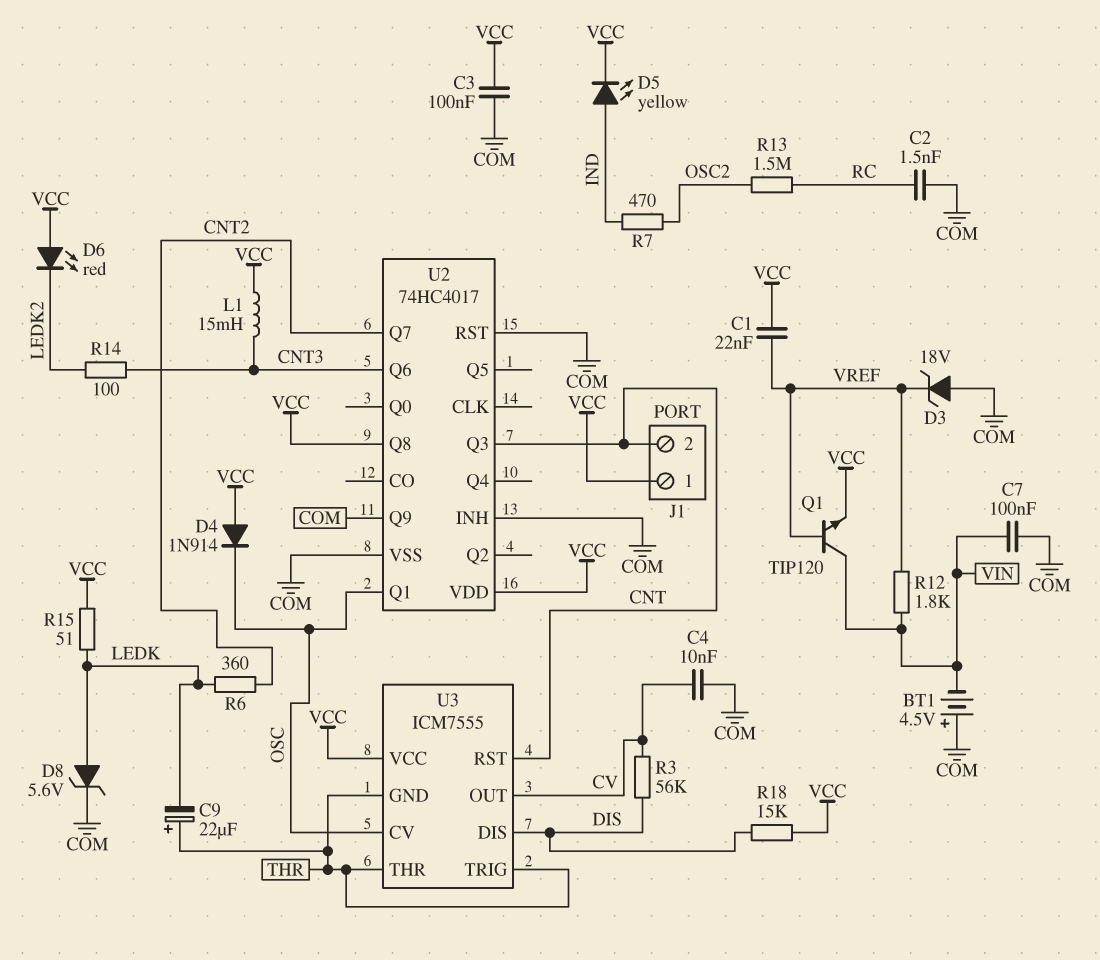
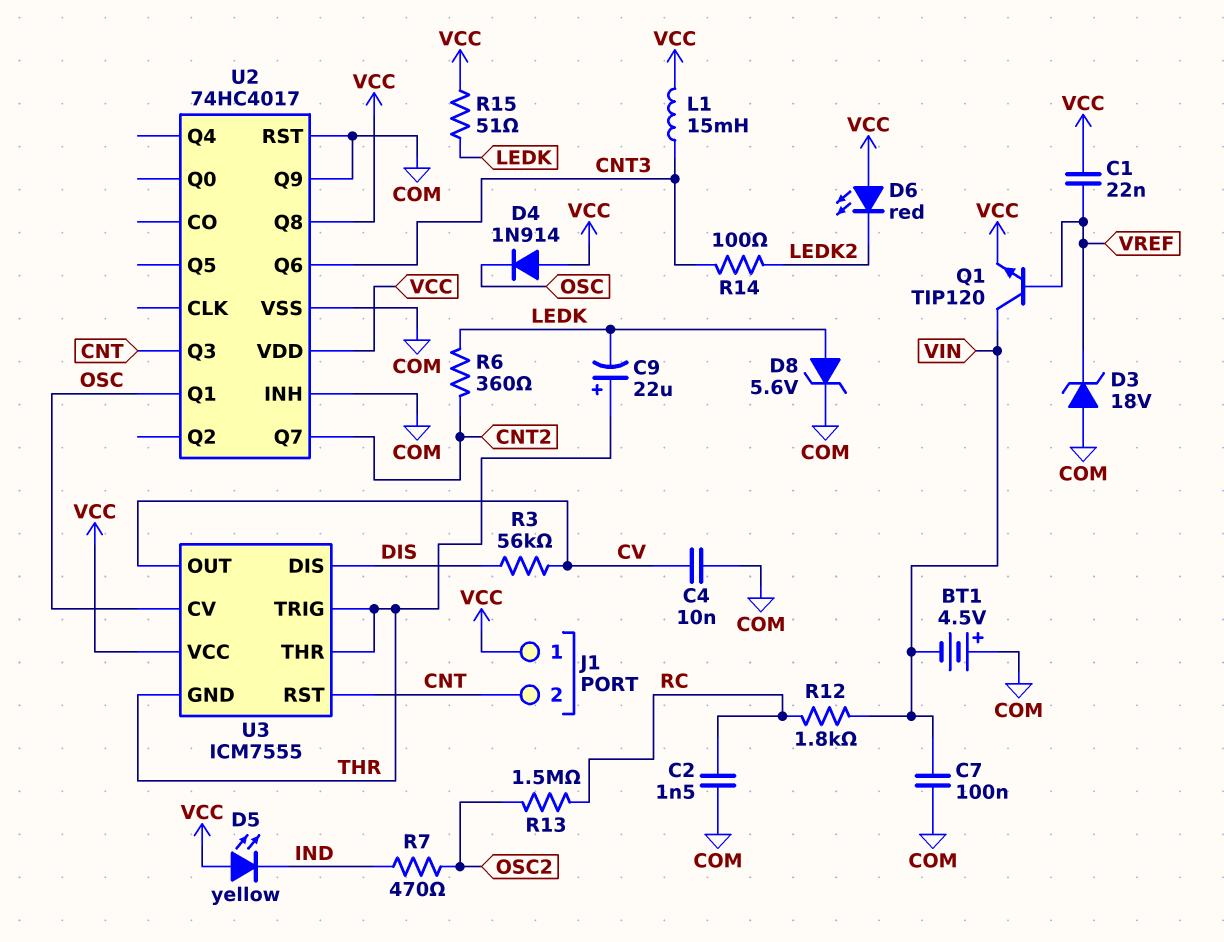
C3: 100nF (COM, VCC) -> none
D5: LED yellow (A IND, K VCC) -> LED yellow (A VCC, K IND)
R12: 1.8k (VIN, VREF) -> 1.8k (RC, VIN)
R18: 15k (DIS, VCC) -> none

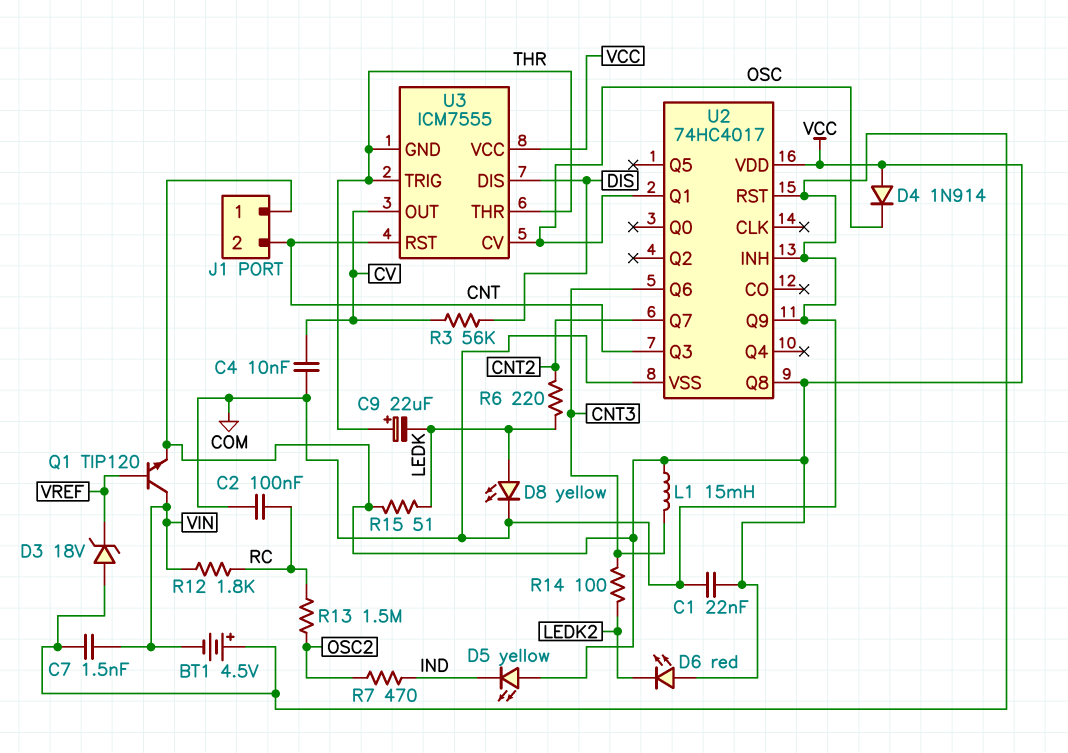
C1: 22nF (VCC, VREF) -> 22nF (COM, VCC)
C2: 1.5nF (COM, RC) -> 100nF (COM, RC)
C7: 100nF (COM, VIN) -> 1.5nF (COM, VIN)
D8: zener 5.6V (A LEDK, K COM) -> LED yellow (A LEDK, K COM)
R6: 360 (CNT2, LEDK) -> 220 (CNT2, LEDK)

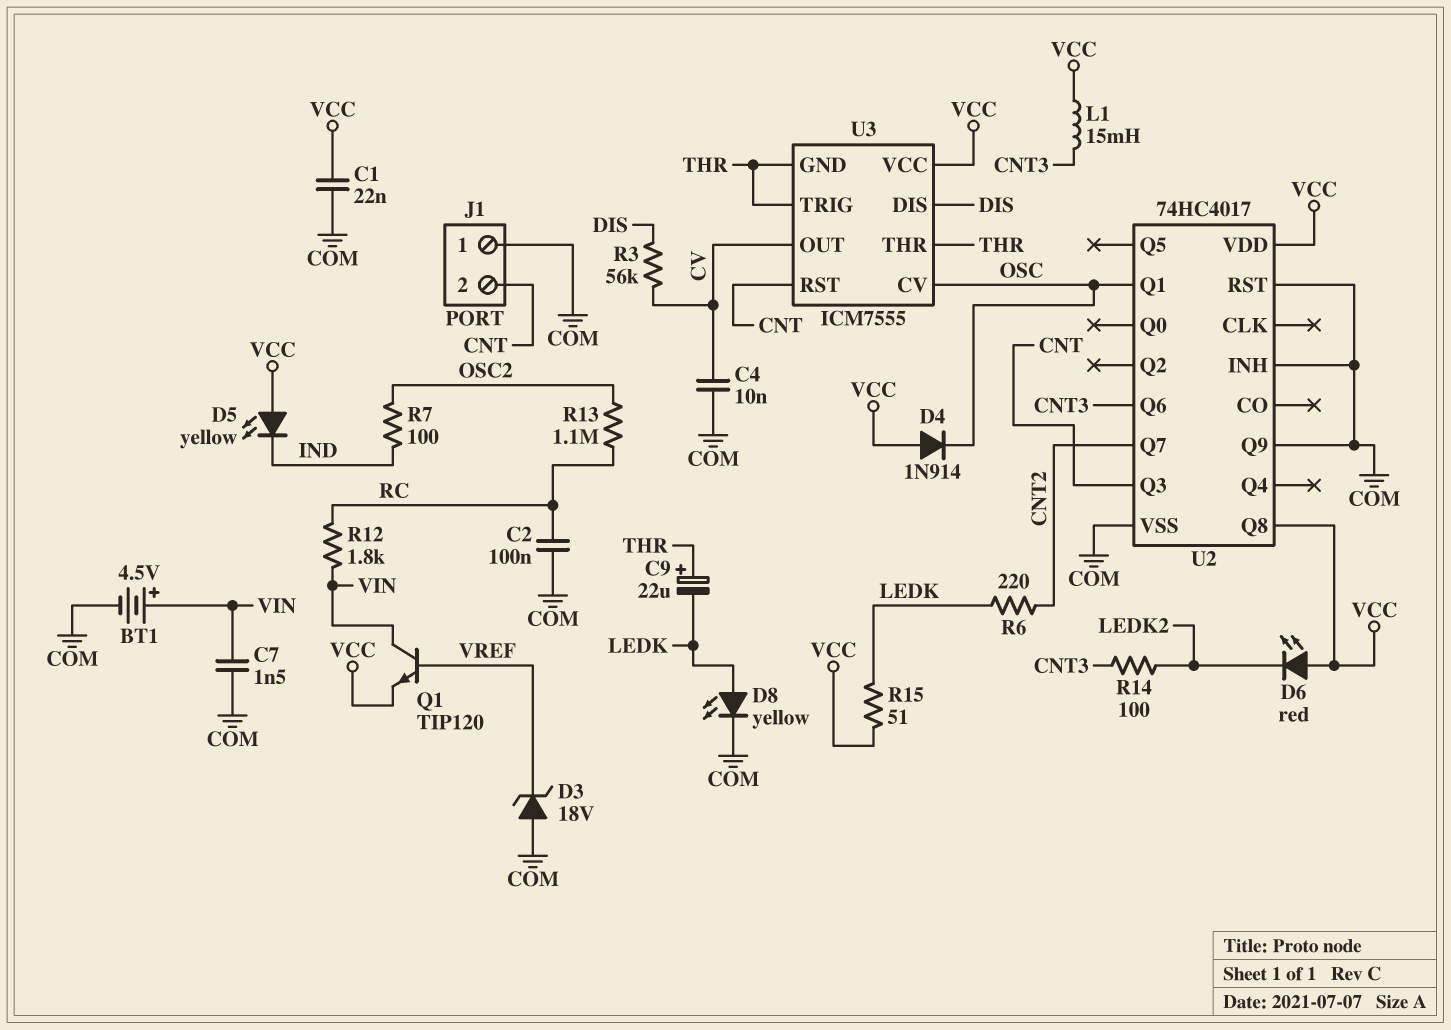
BT1: 4.5V (plus COM, minus VIN) -> 4.5V (plus VIN, minus COM)
J1 pin 1: VCC -> COM
R7: 470 (IND, OSC2) -> 100 (IND, OSC2)
R13: 1.5M (OSC2, RC) -> 1.1M (OSC2, RC)

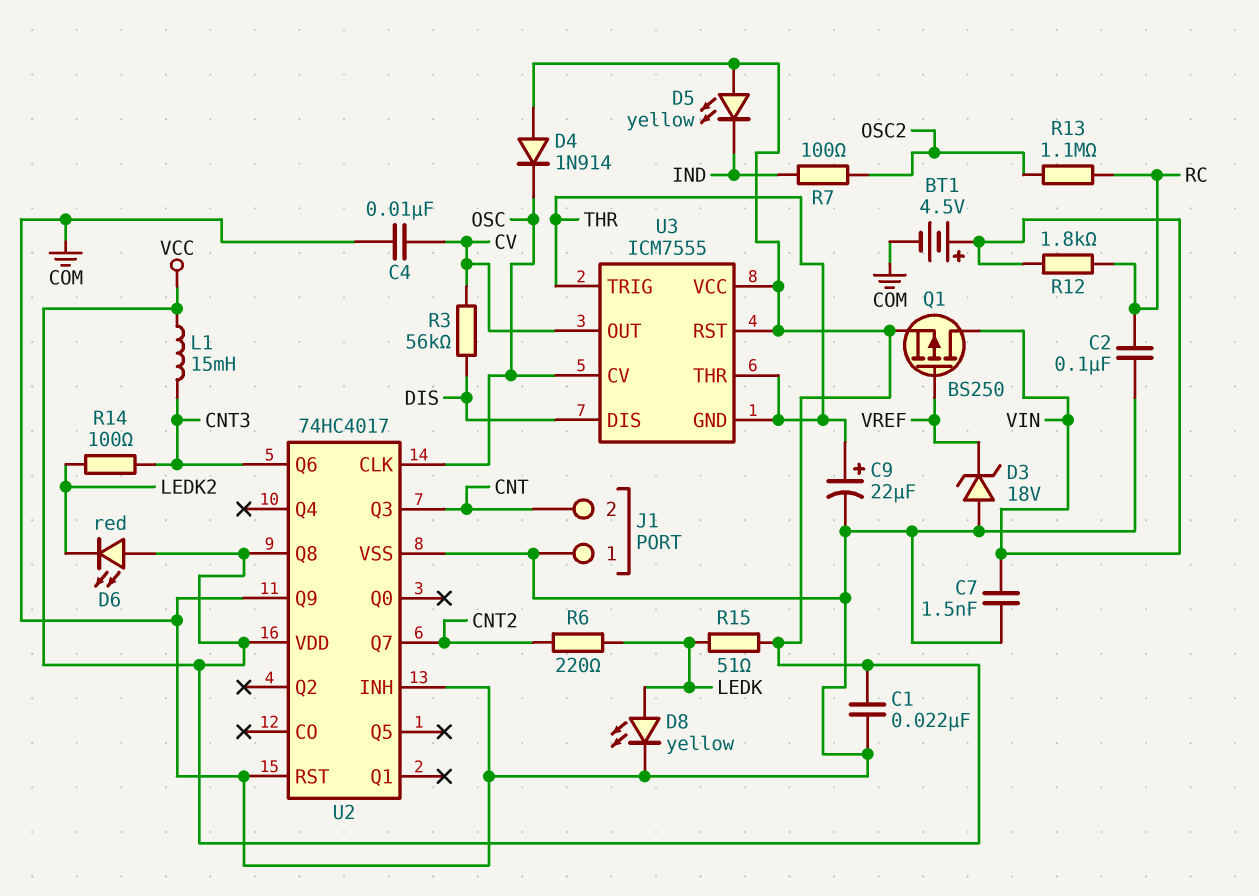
C9: 22uF (plus THR, minus LEDK) -> 22uF (plus THR, minus COM)
Q1: NPN TIP120 (B VREF, C VIN, E VCC) -> PMOS BS250 (G VREF, D VIN, S VCC)
U2 pin CLK: none -> OSC
U2 pin Q1: OSC -> none
U3 pin RST: CNT -> VCC

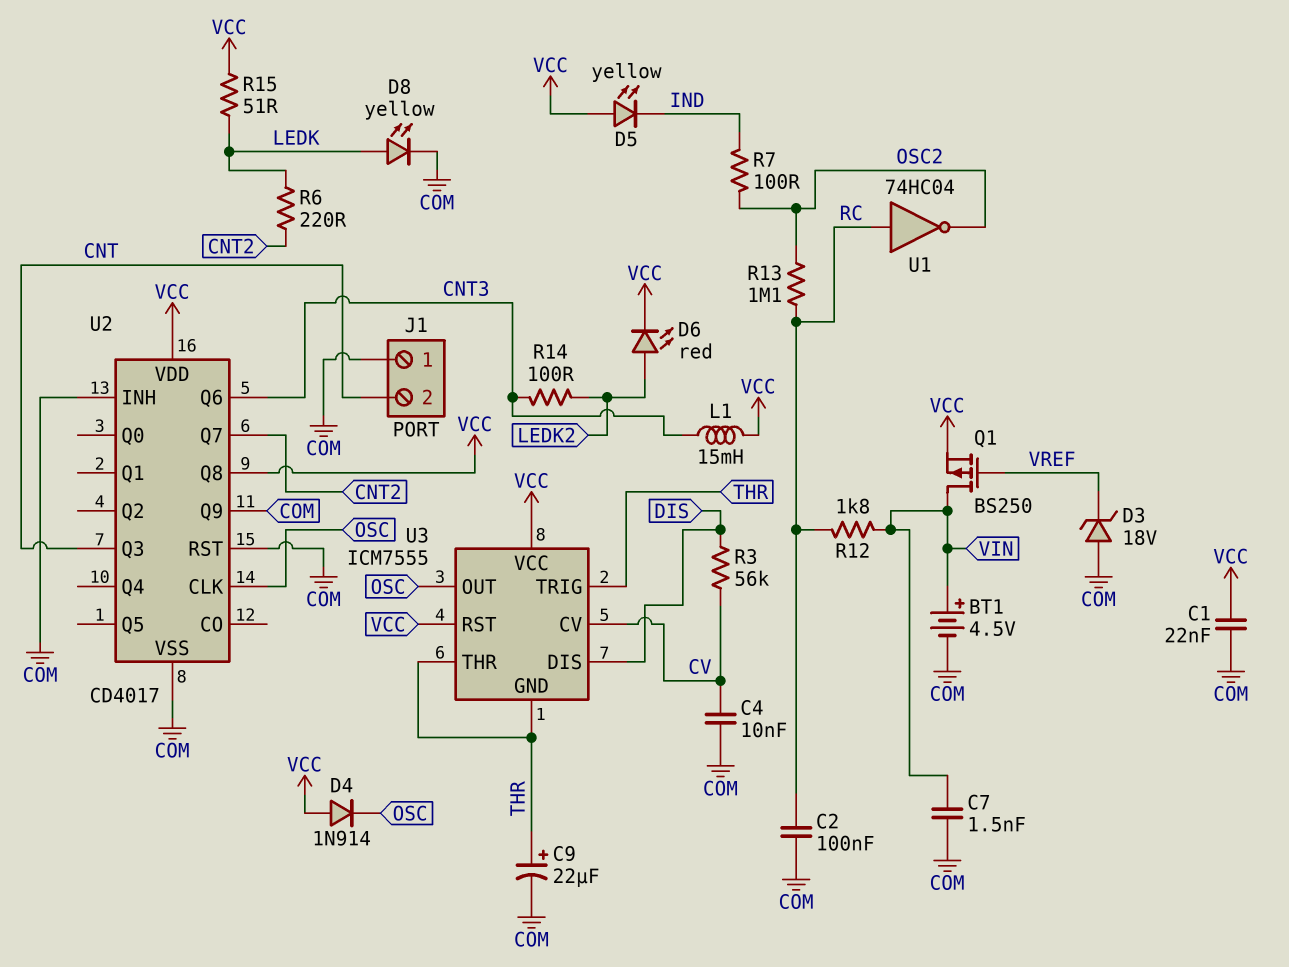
D6: LED red (A VCC, K LEDK2) -> LED red (A LEDK2, K VCC)
U1: none -> NOT 74HC04 (in RC, out OSC2)
U2: 74HC4017 -> CD4017
U3 pin CV: OSC -> CV
U3 pin OUT: CV -> OSC

